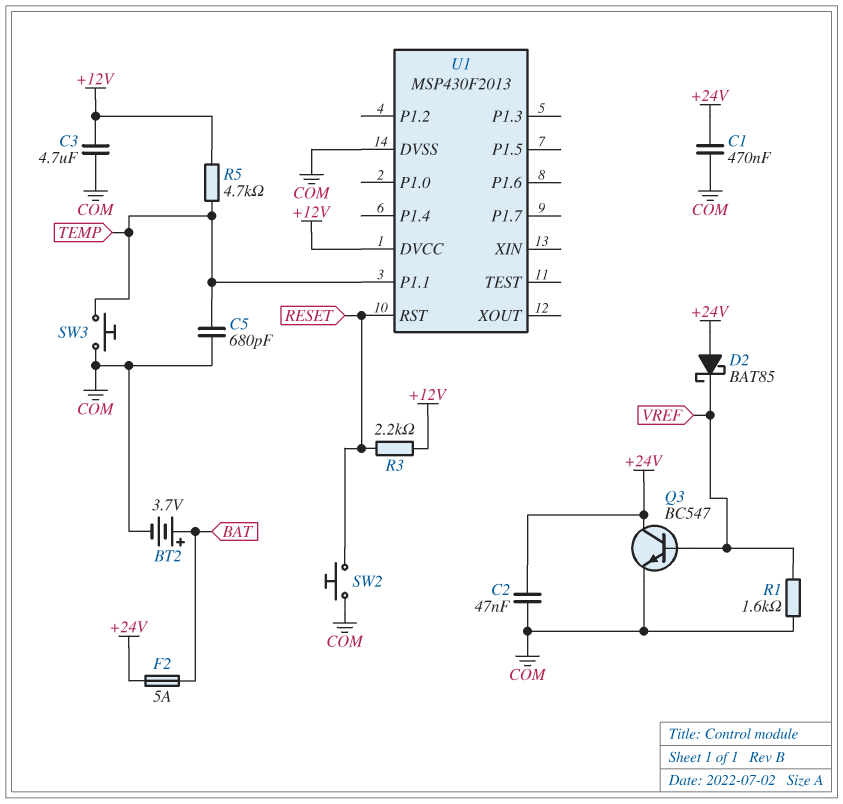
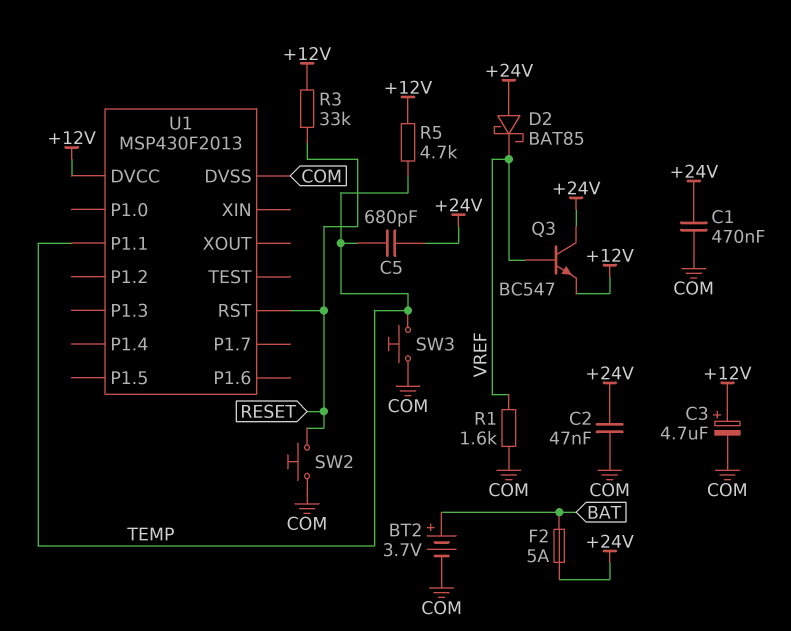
C3: 4.7uF (+12V, COM) -> 4.7uF (plus +12V, minus COM)
C5: 680pF (COM, TEMP) -> 680pF (+24V, TEMP)
Q3: NPN BC547 (B VREF, C +24V, E COM) -> NPN BC547 (B VREF, C +24V, E +12V)
R3: 2.2k (+12V, RESET) -> 33k (+12V, RESET)

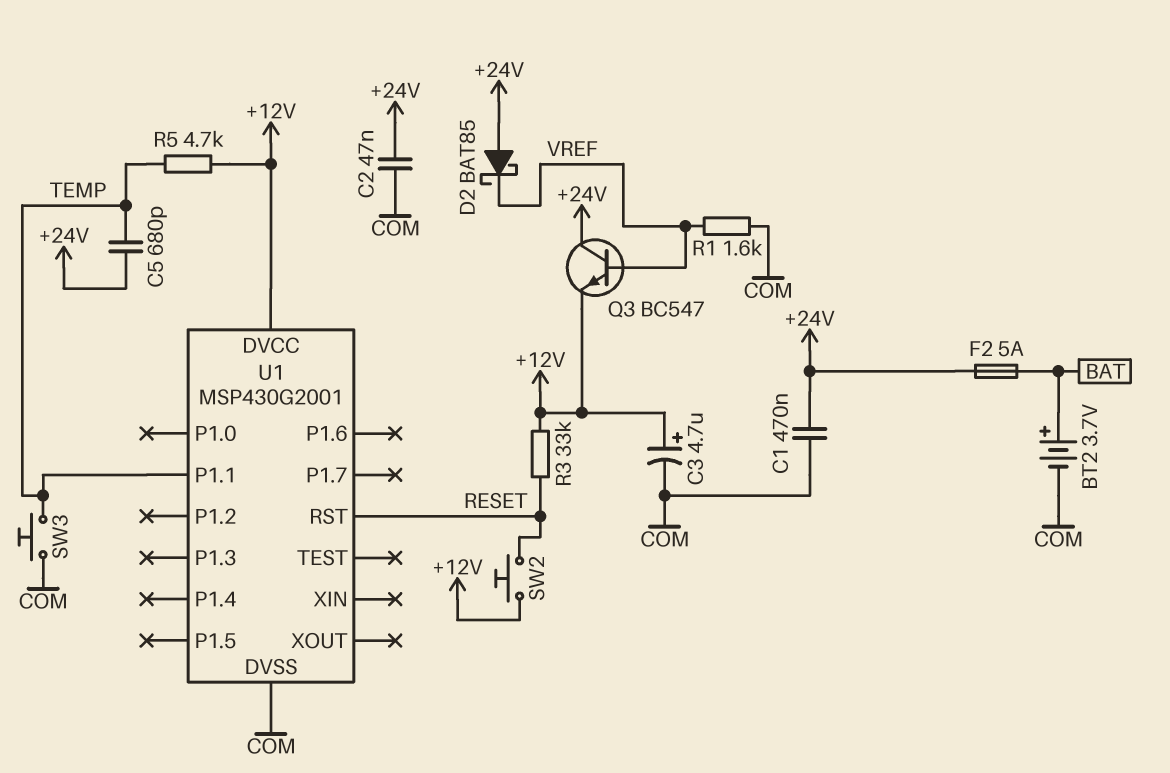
SW2: button (COM, RESET) -> button (+12V, RESET)
U1: MSP430F2013 -> MSP430G2001

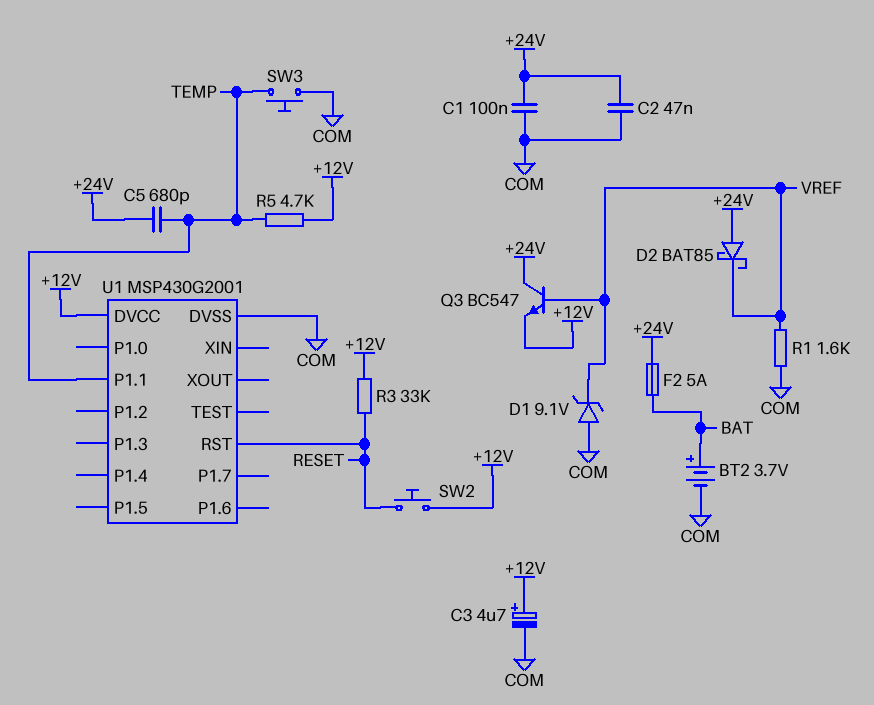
C1: 470nF (+24V, COM) -> 100nF (+24V, COM)
D1: none -> zener 9.1V (A COM, K VREF)

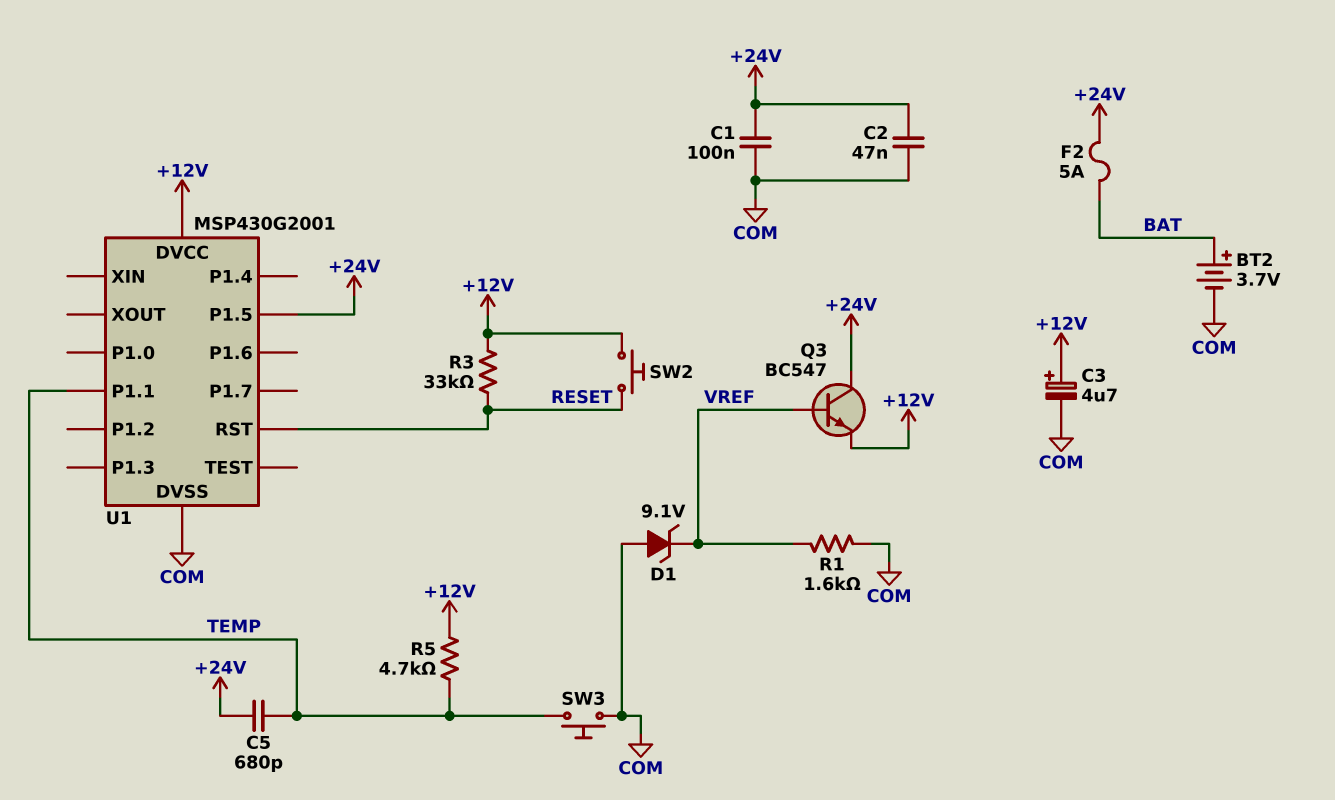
D2: schottky BAT85 (A +24V, K VREF) -> none
U1 pin P1.5: none -> +24V

